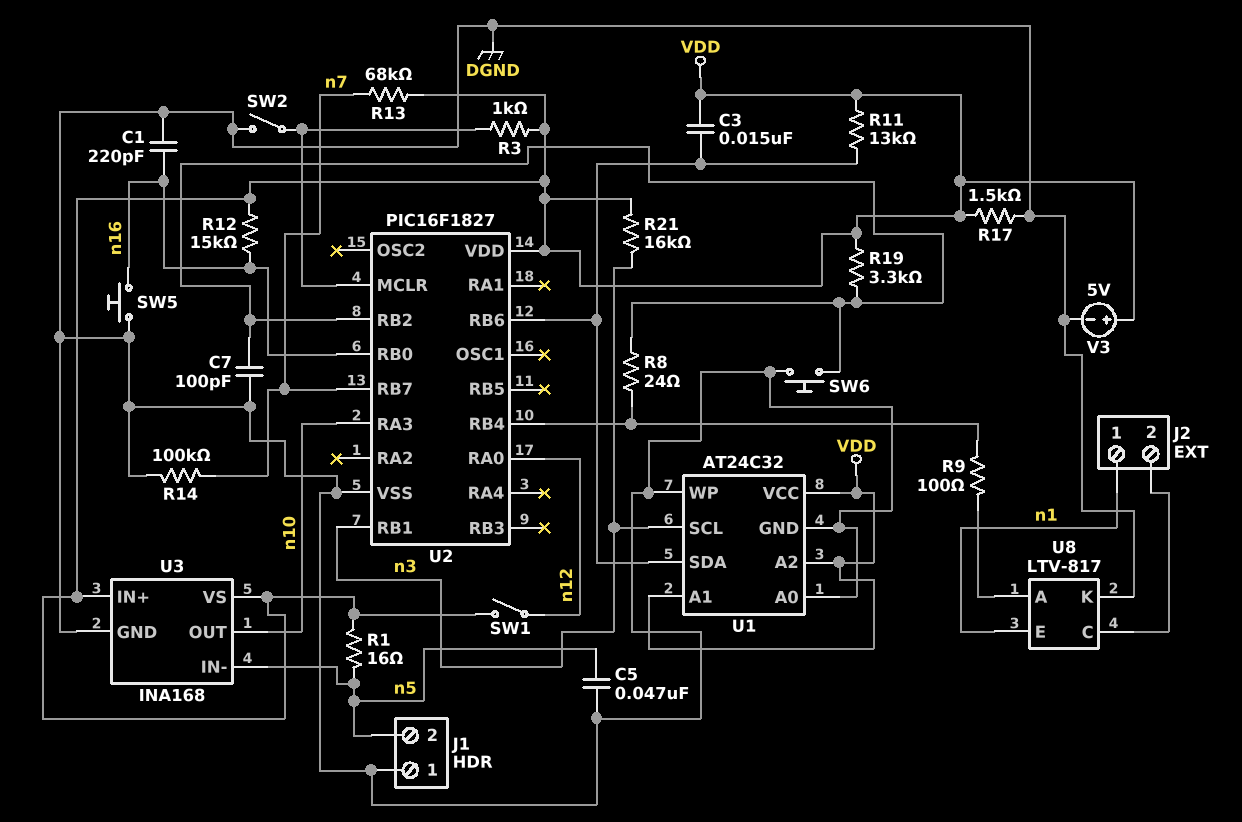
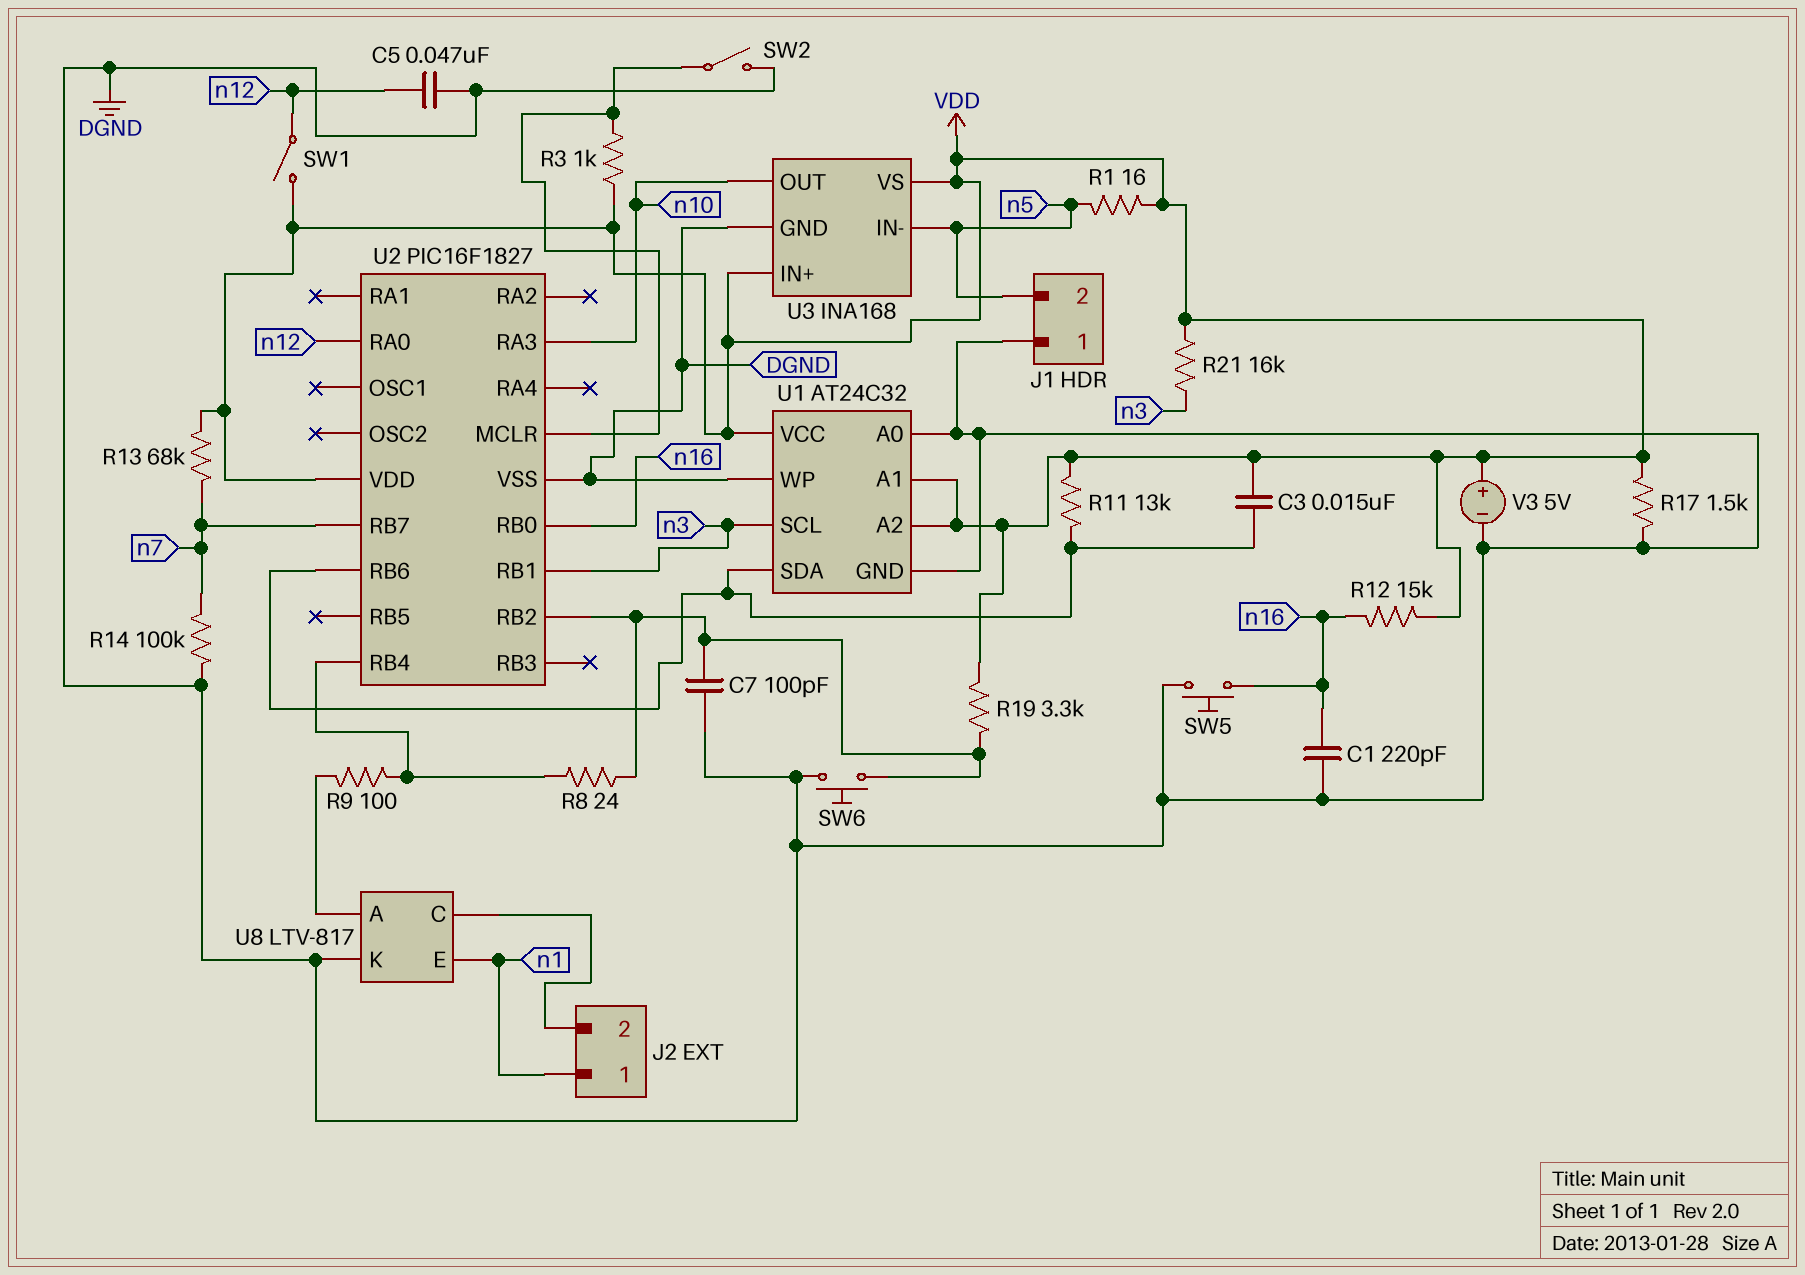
C5: 47nF (DGND, n5) -> 47nF (DGND, n12)

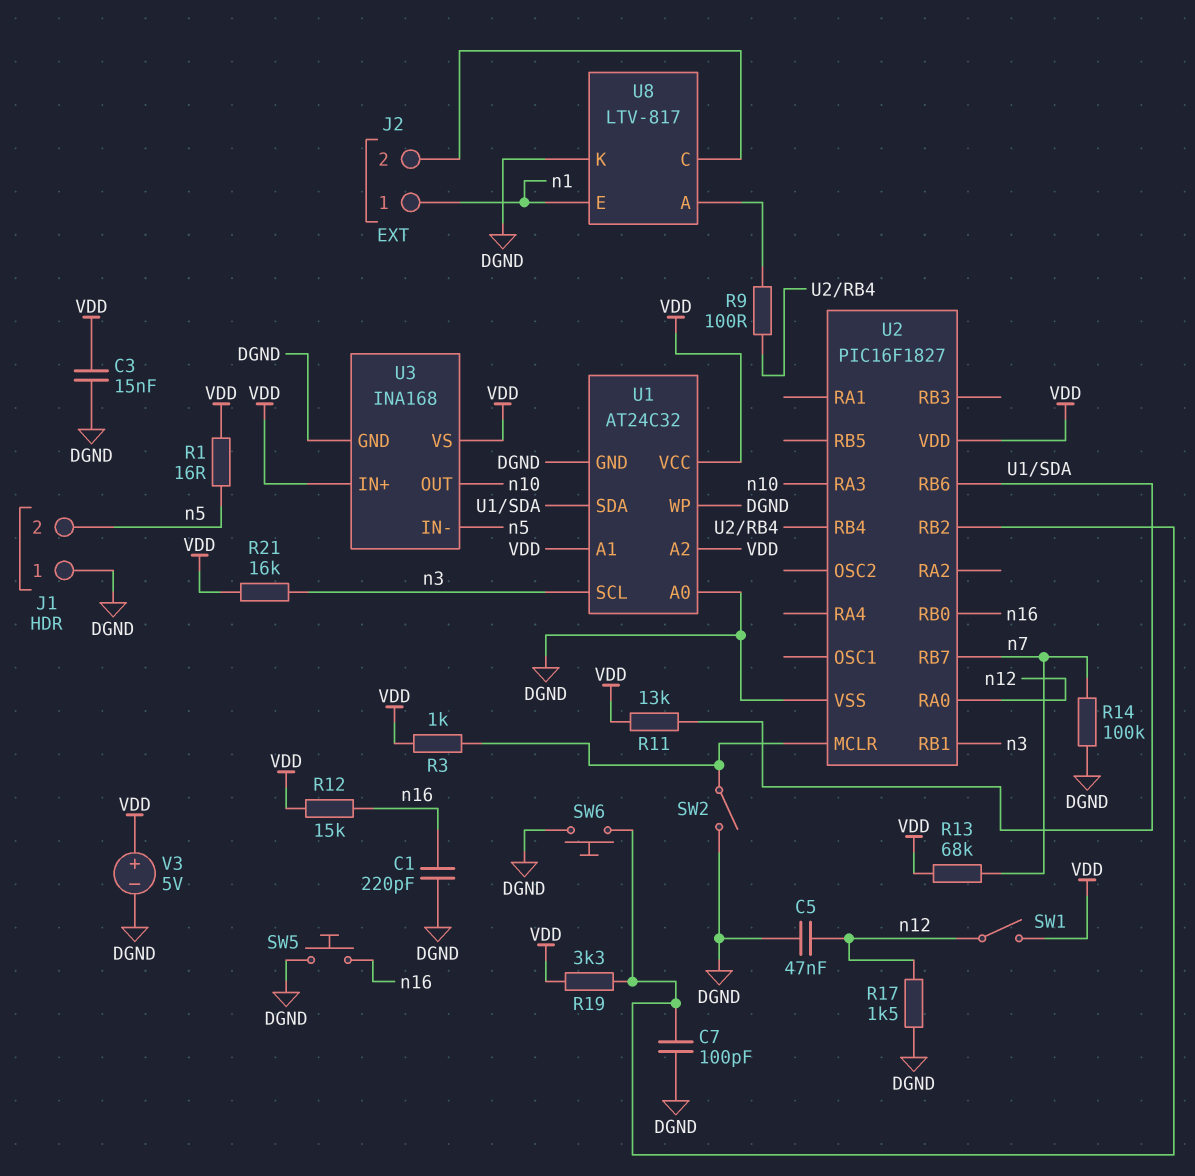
C3: 15nF (U1/SDA, VDD) -> 15nF (DGND, VDD)
R8: 24 (U2/RB2, U2/RB4) -> none
R17: 1.5k (DGND, VDD) -> 1.5k (DGND, n12)

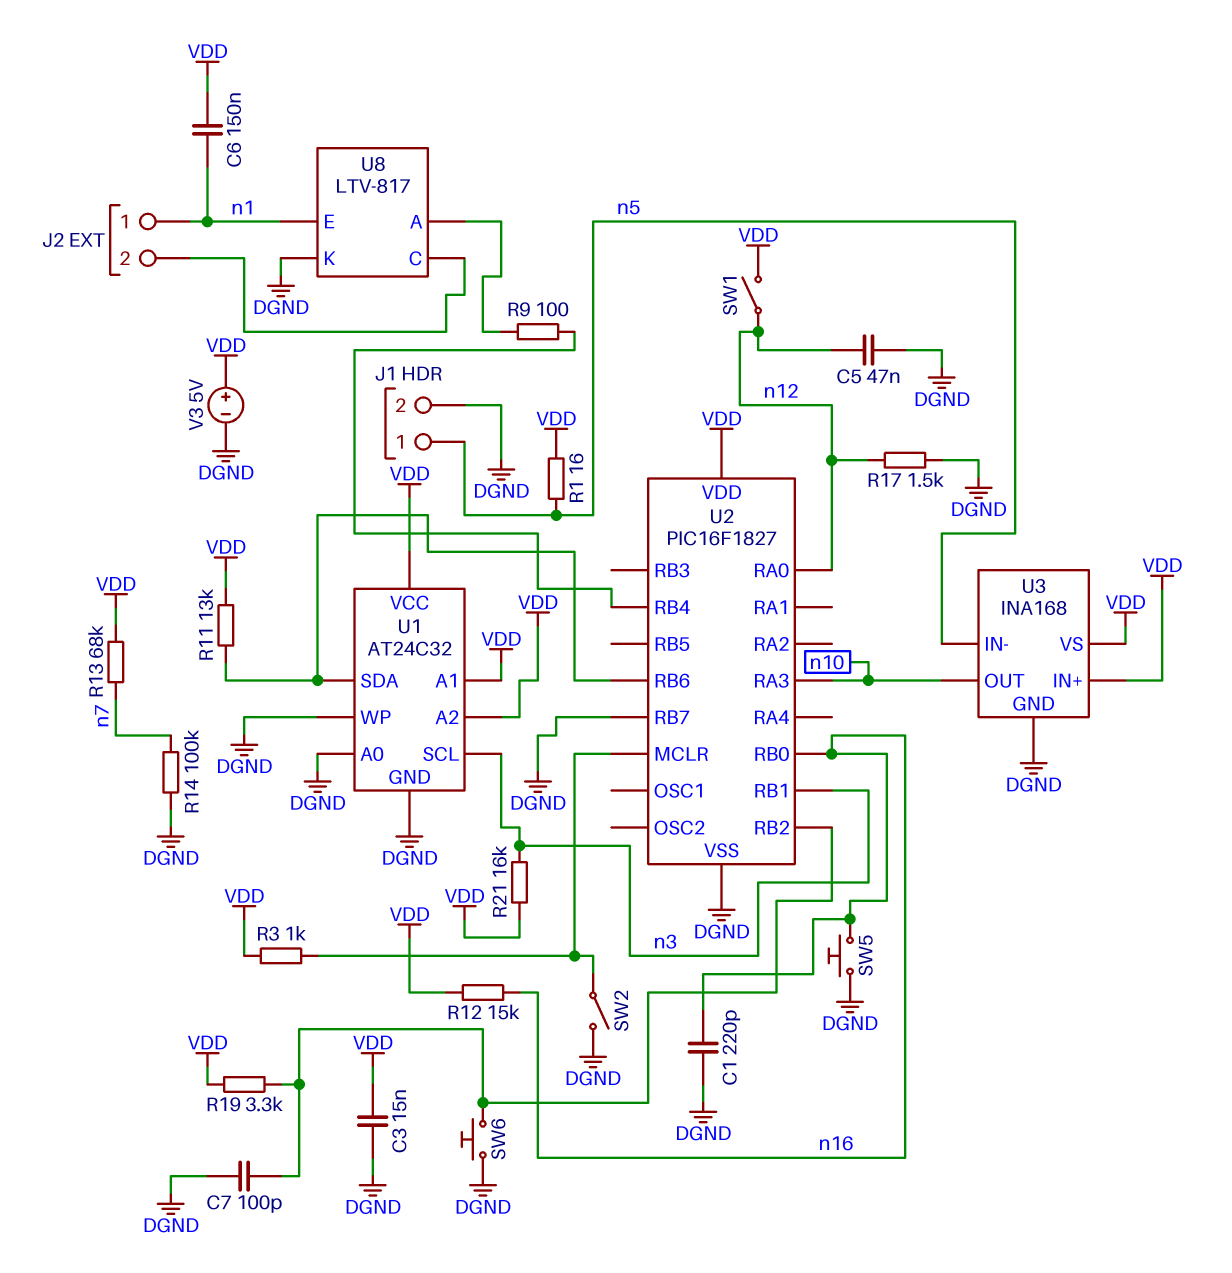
C6: none -> 150nF (VDD, n1)
J1 pin 1: DGND -> n5
J1 pin 2: n5 -> DGND
U2 pin RB7: n7 -> DGND

